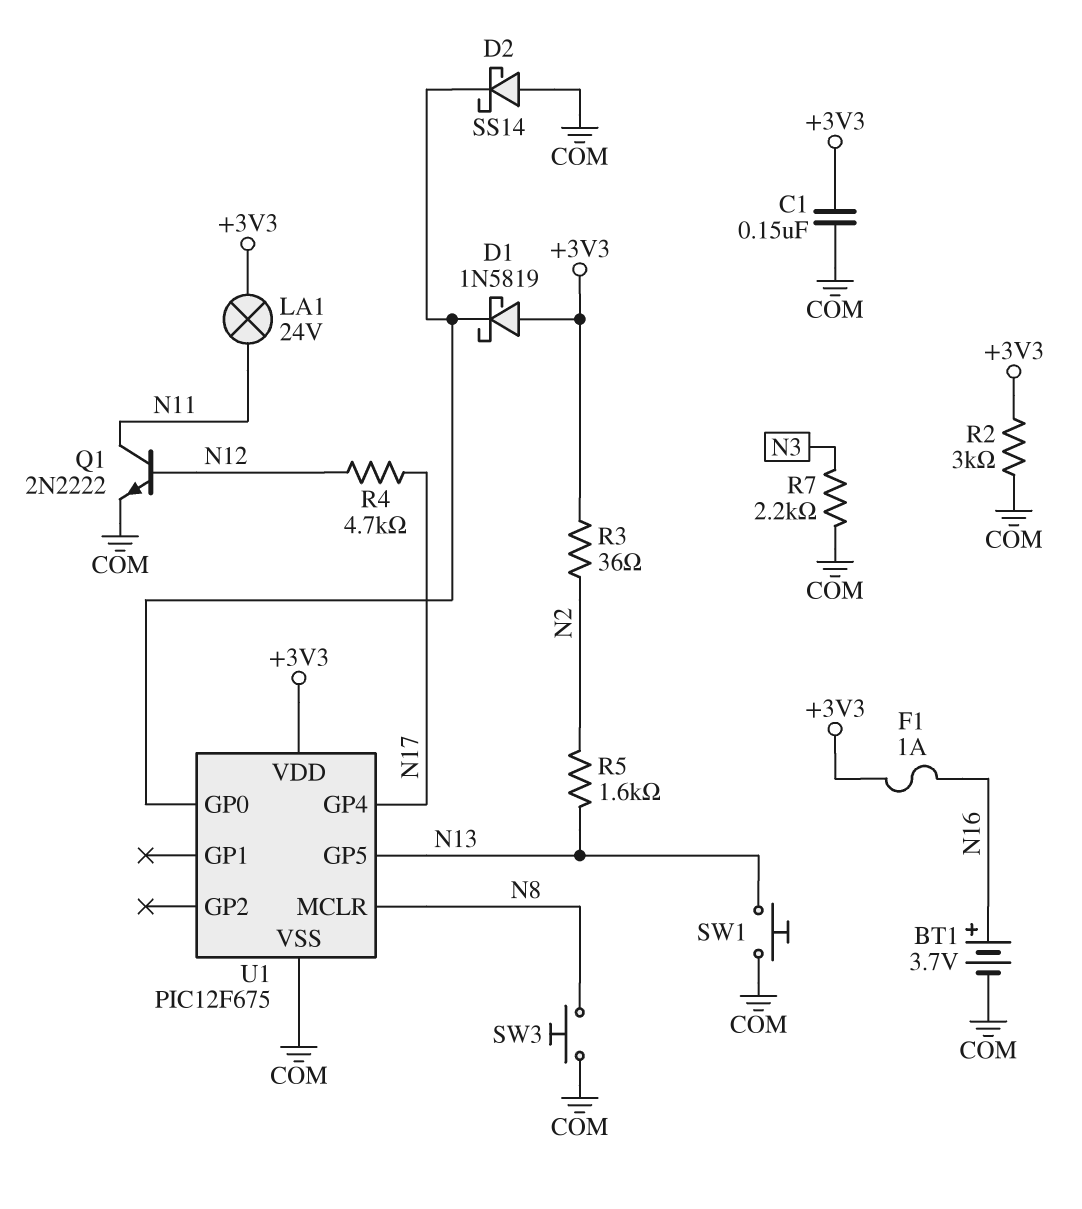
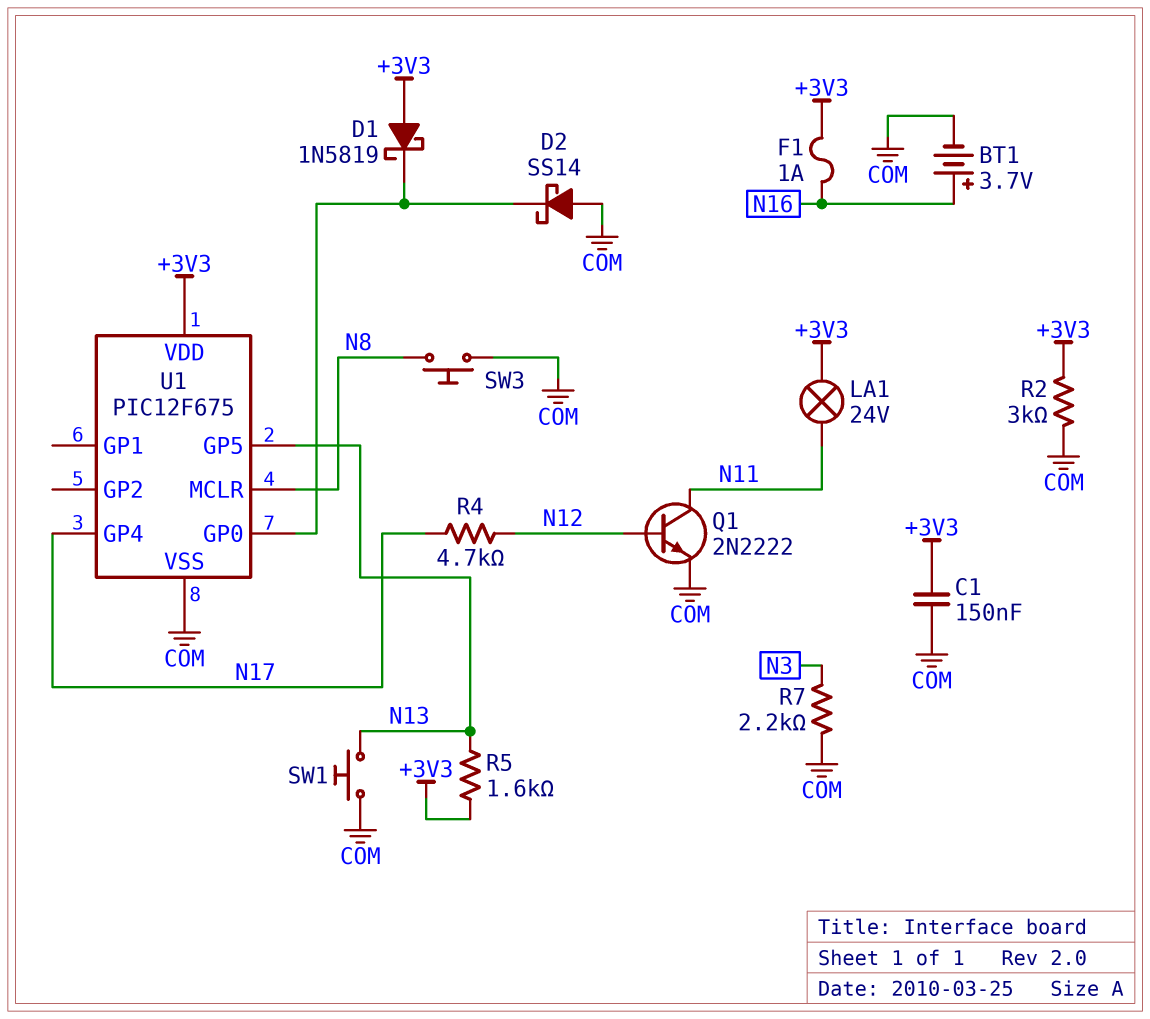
R3: 36 (+3V3, N2) -> none
R5: 1.6k (N2, N13) -> 1.6k (+3V3, N13)

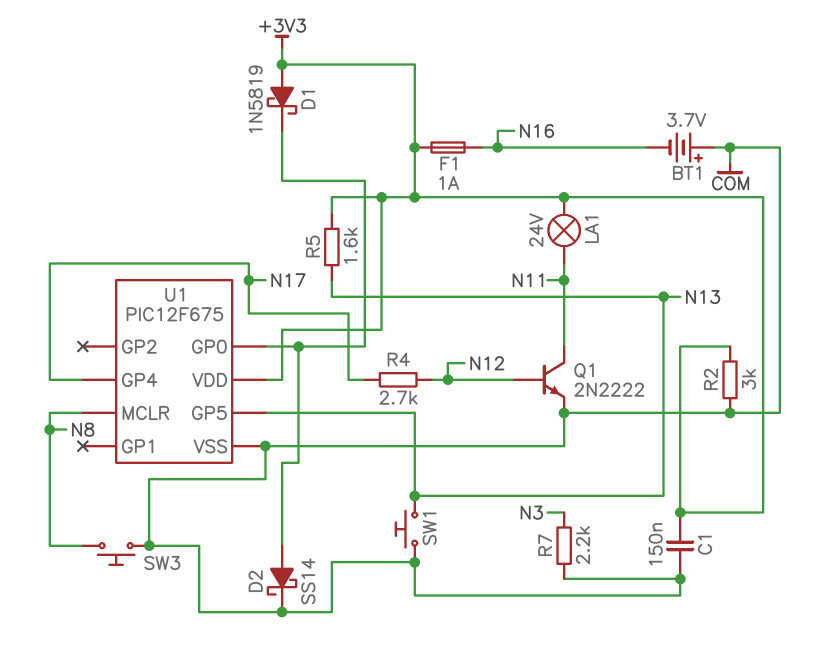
BT1: 3.7V (plus N16, minus COM) -> 3.7V (plus COM, minus N16)
D2: schottky SS14 (A COM, K U1/GP0) -> schottky SS14 (A U1/GP0, K COM)
R4: 4.7k (N12, N17) -> 2.7k (N12, N17)

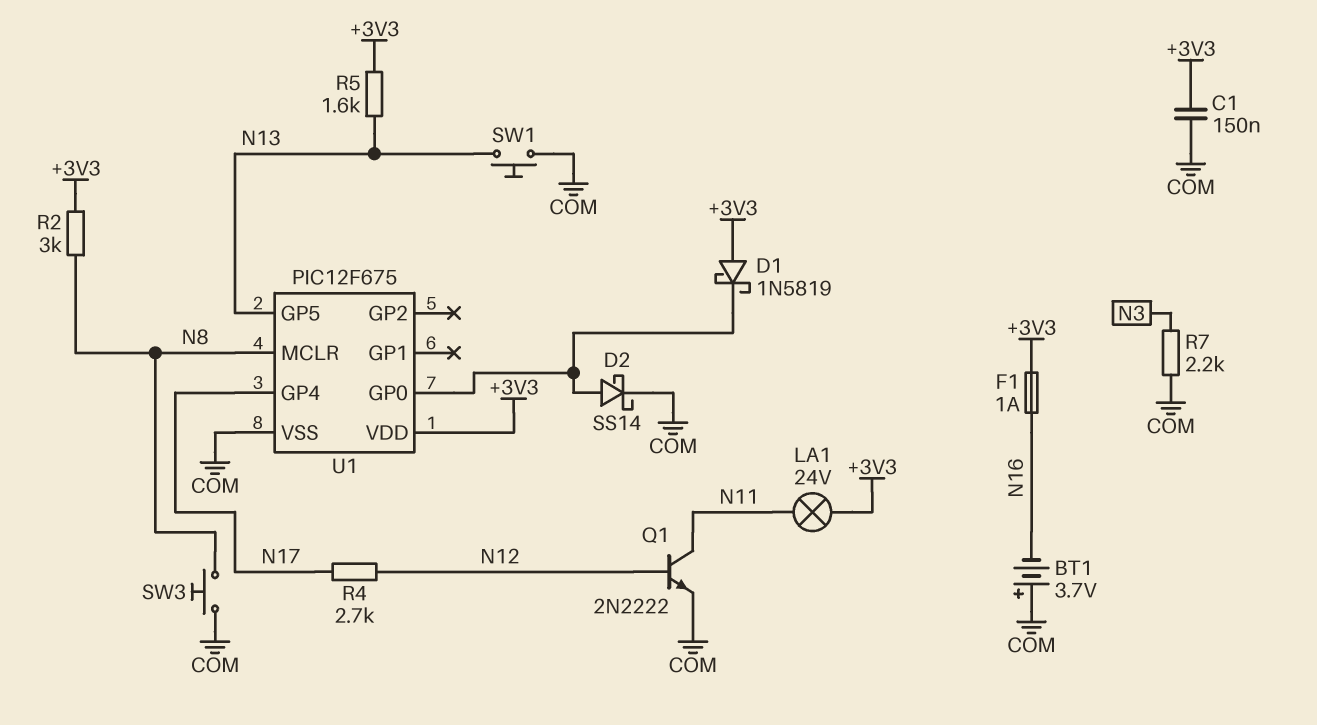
R2: 3k (+3V3, COM) -> 3k (+3V3, N8)

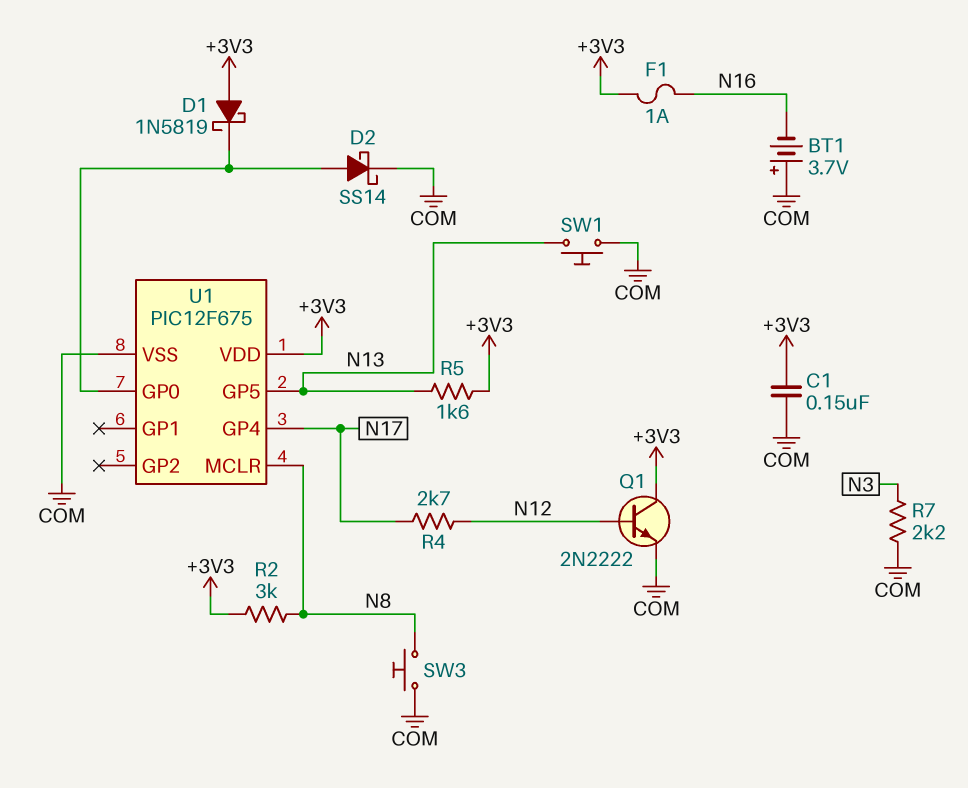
LA1: lamp 24V (+3V3, N11) -> none
Q1: NPN 2N2222 (B N12, C N11, E COM) -> NPN 2N2222 (B N12, C +3V3, E COM)

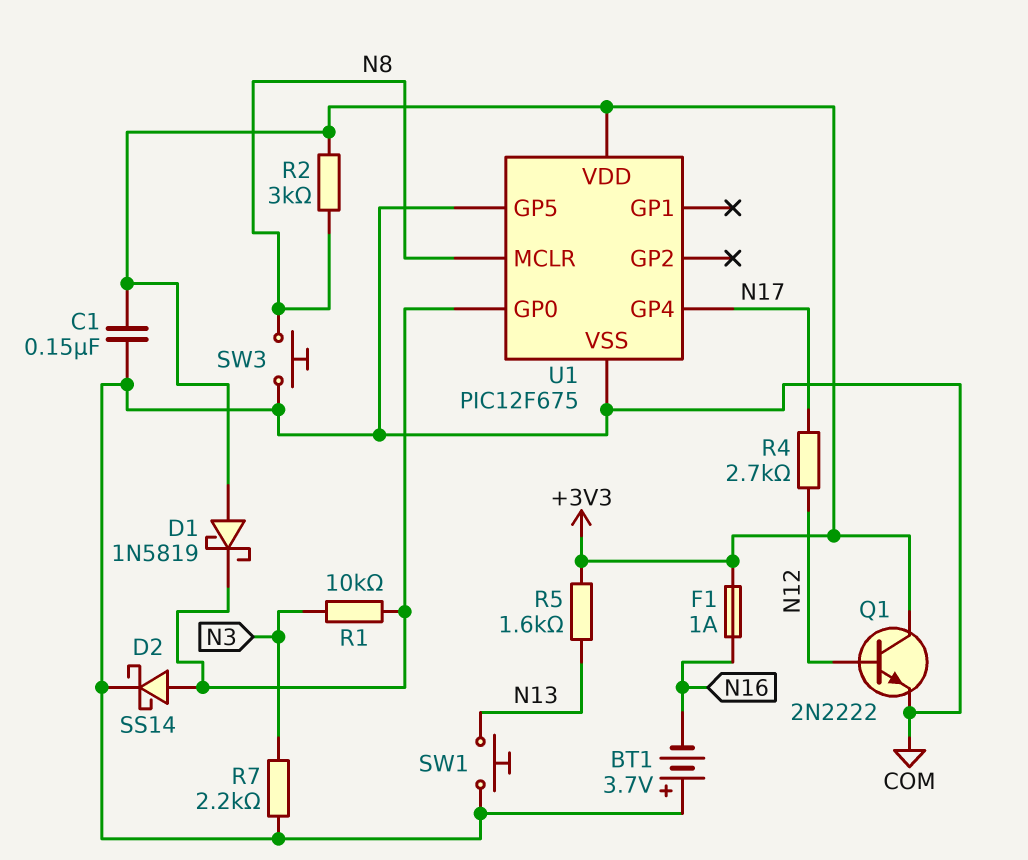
R1: none -> 10k (N3, U1/GP0)
U1 pin GP5: N13 -> COM

